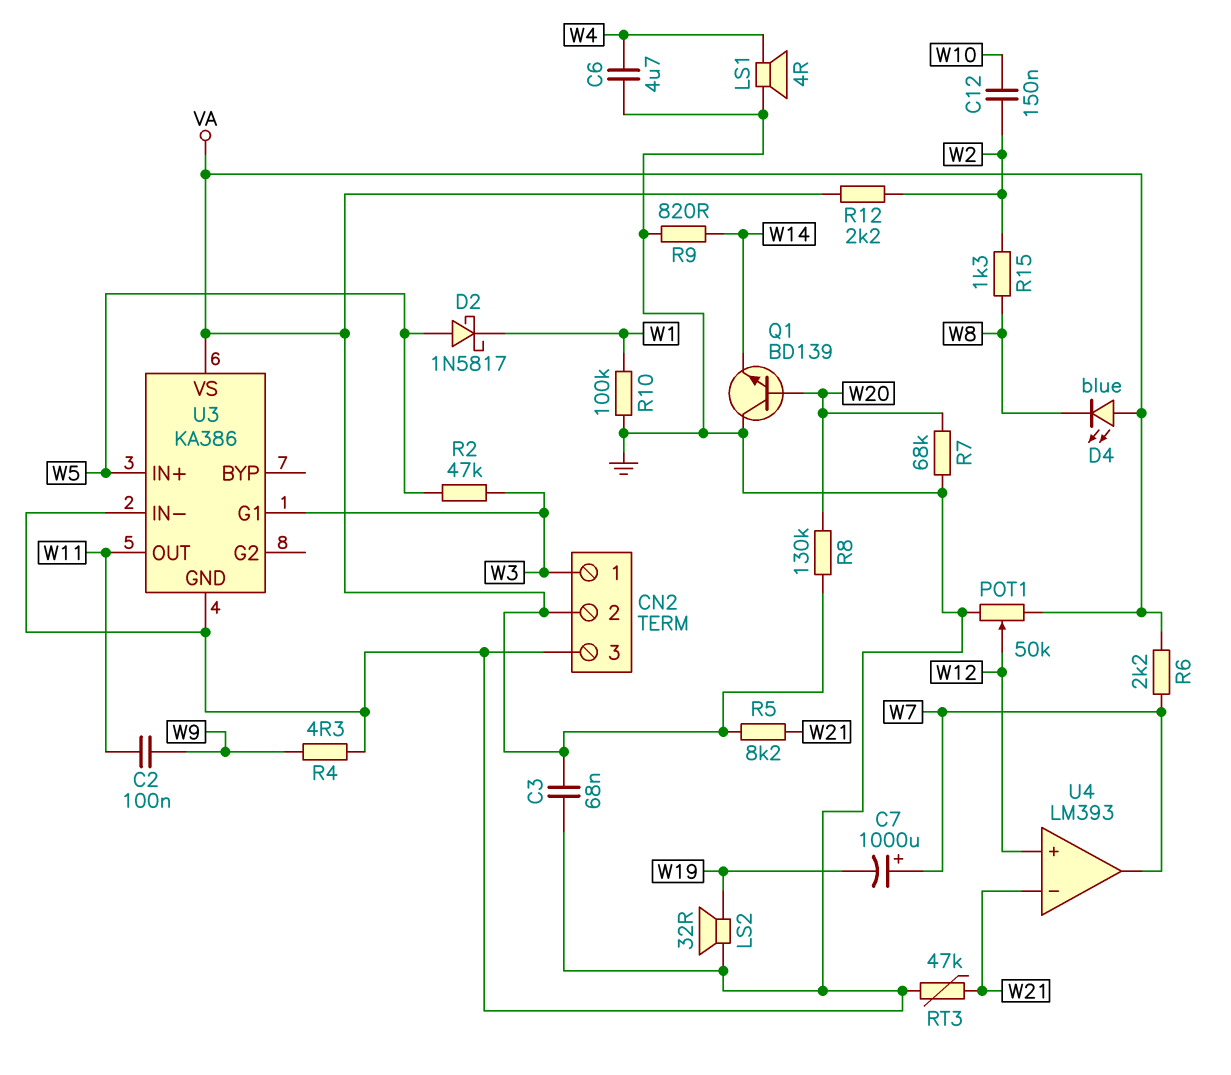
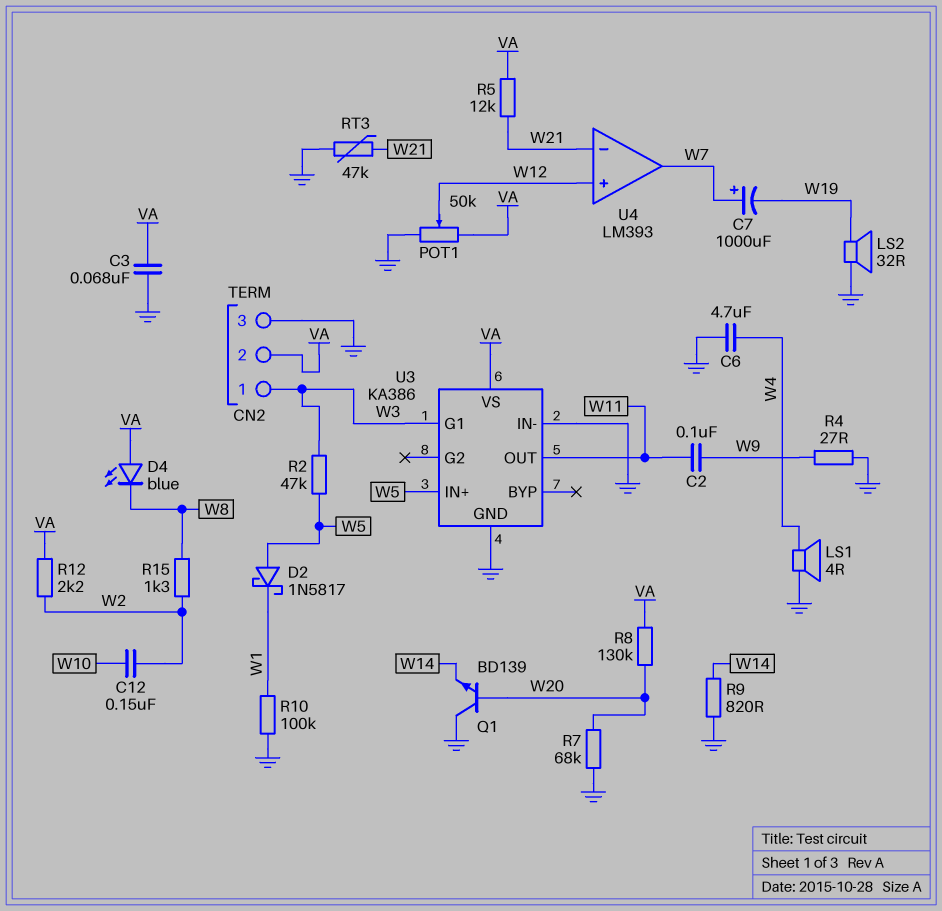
R4: 4.3 (GND, W9) -> 27 (GND, W9)
R5: 8.2k (VA, W21) -> 12k (VA, W21)
R6: 2.2k (VA, W7) -> none

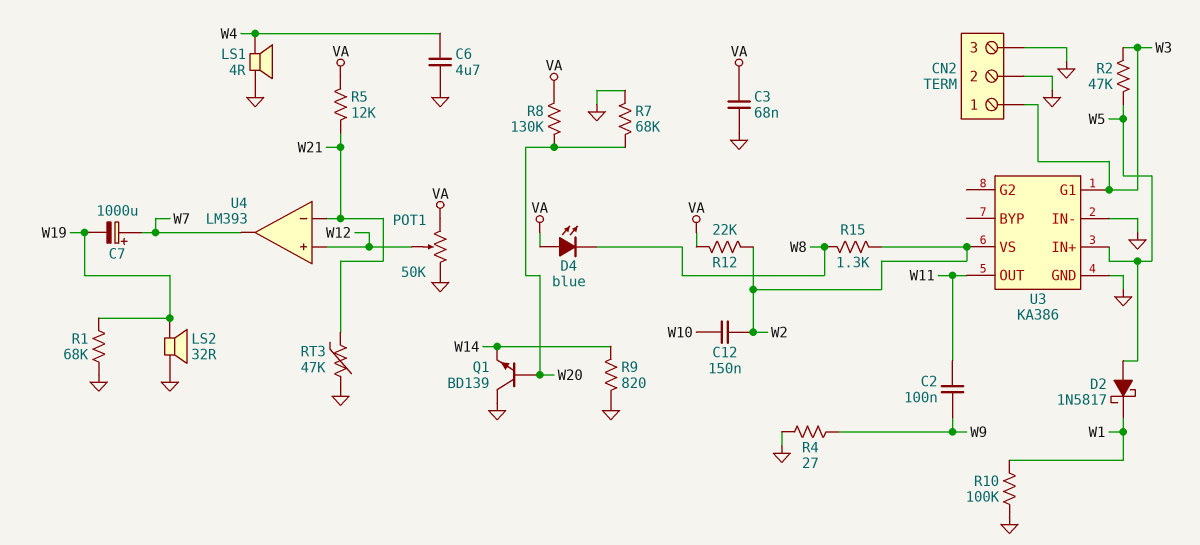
CN2 pin 2: VA -> GND
R1: none -> 68k (GND, W19)
R12: 2.2k (VA, W2) -> 22k (VA, W2)
U3 pin VS: VA -> W2

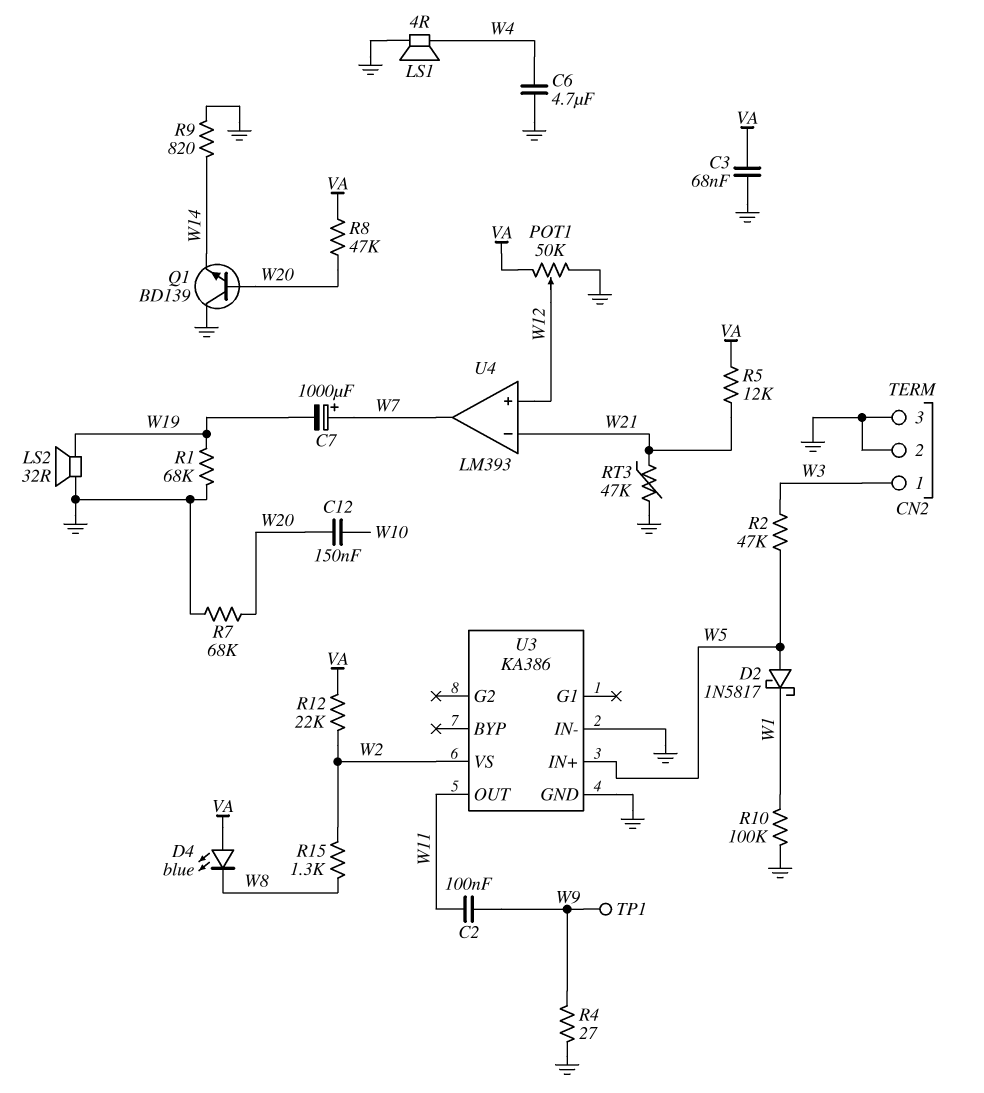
C12: 150nF (W2, W10) -> 150nF (W10, W20)
R8: 130k (VA, W20) -> 47k (VA, W20)
TP1: none -> test point (W9)
U3 pin G1: W3 -> none

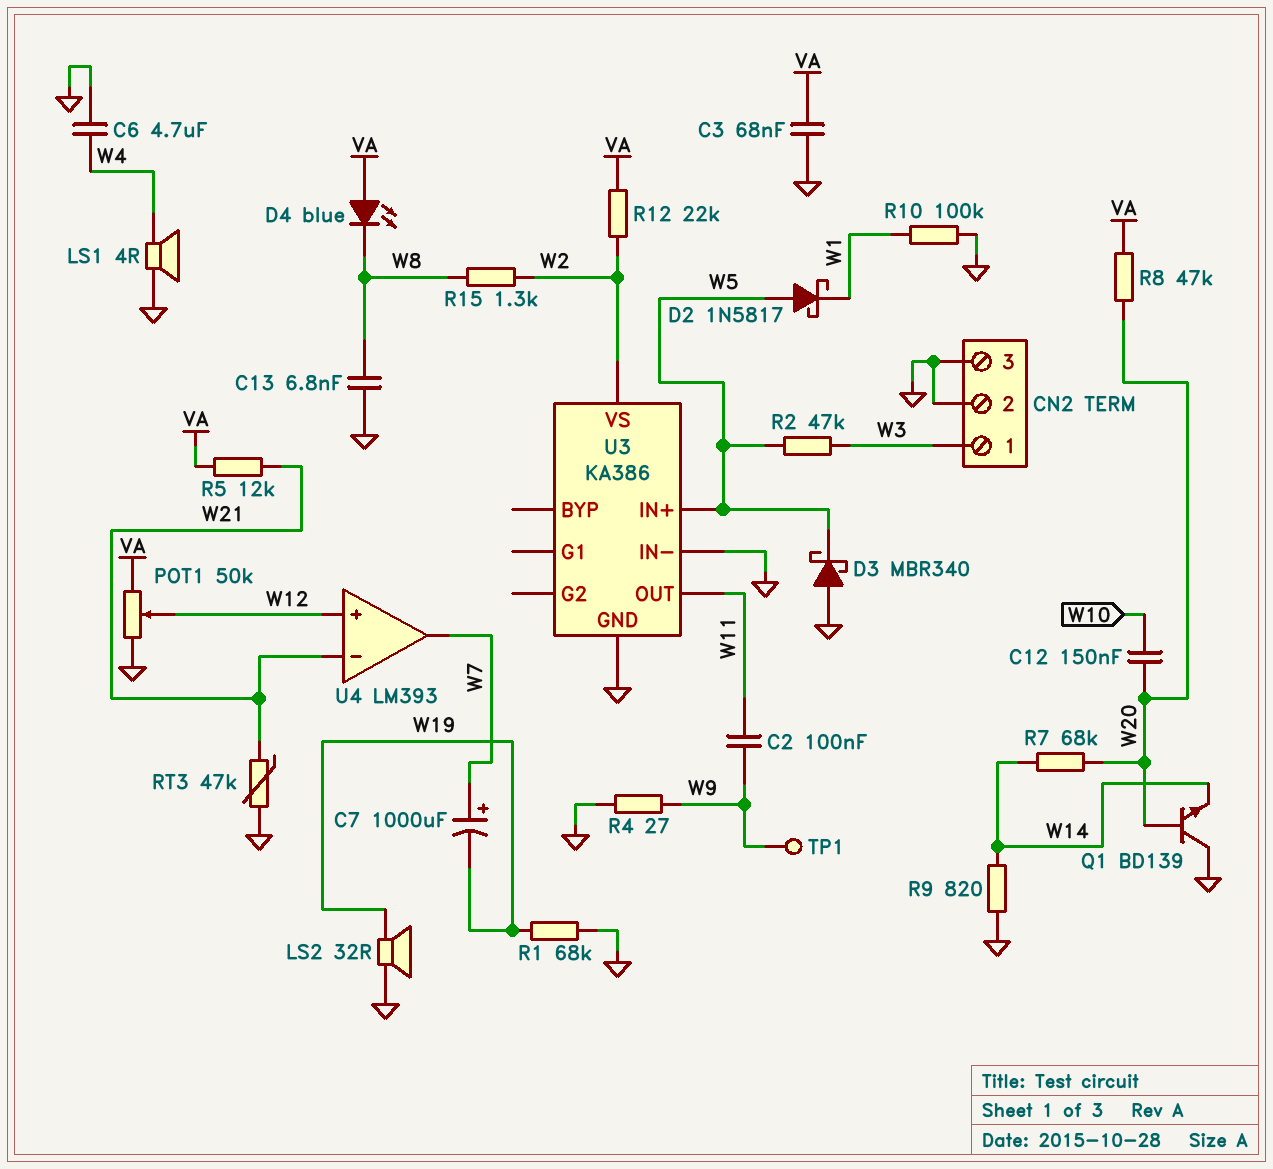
C13: none -> 6.8nF (GND, W8)
D3: none -> schottky MBR340 (A GND, K W5)
R7: 68k (GND, W20) -> 68k (W14, W20)

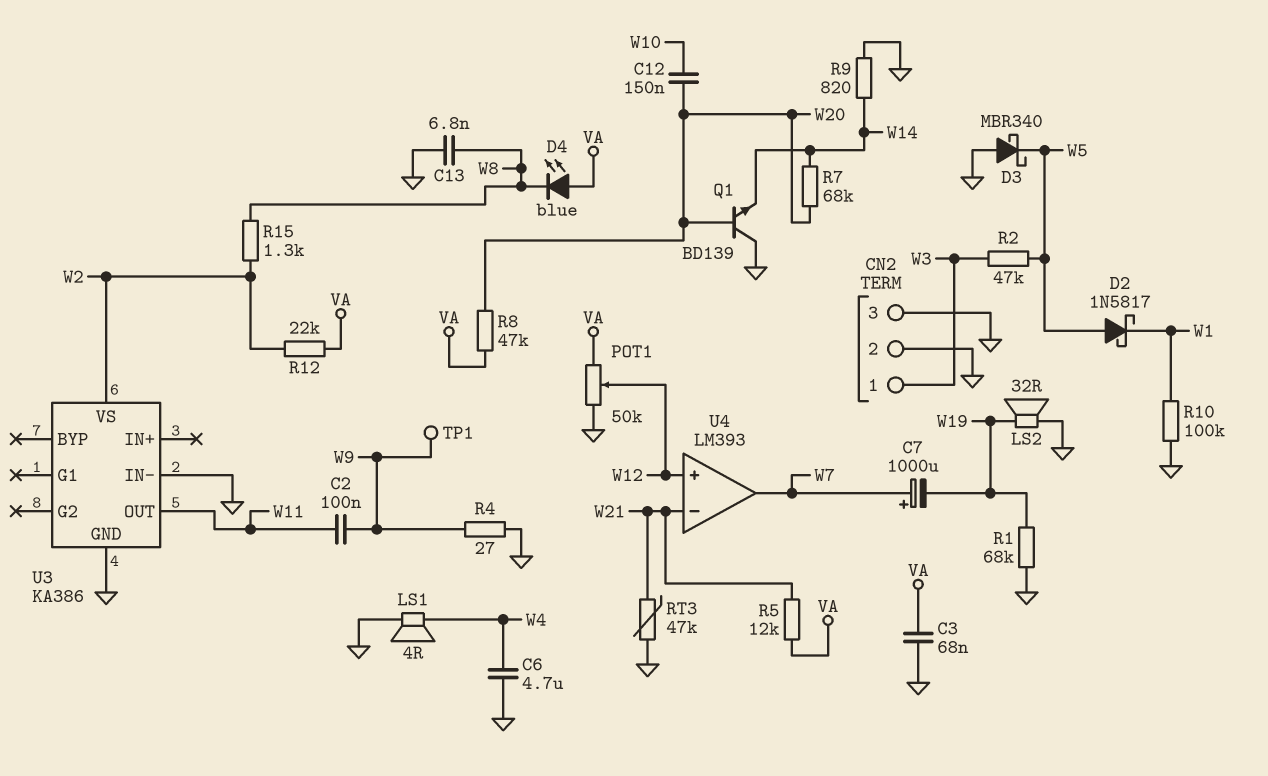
U3 pin IN+: W5 -> none

